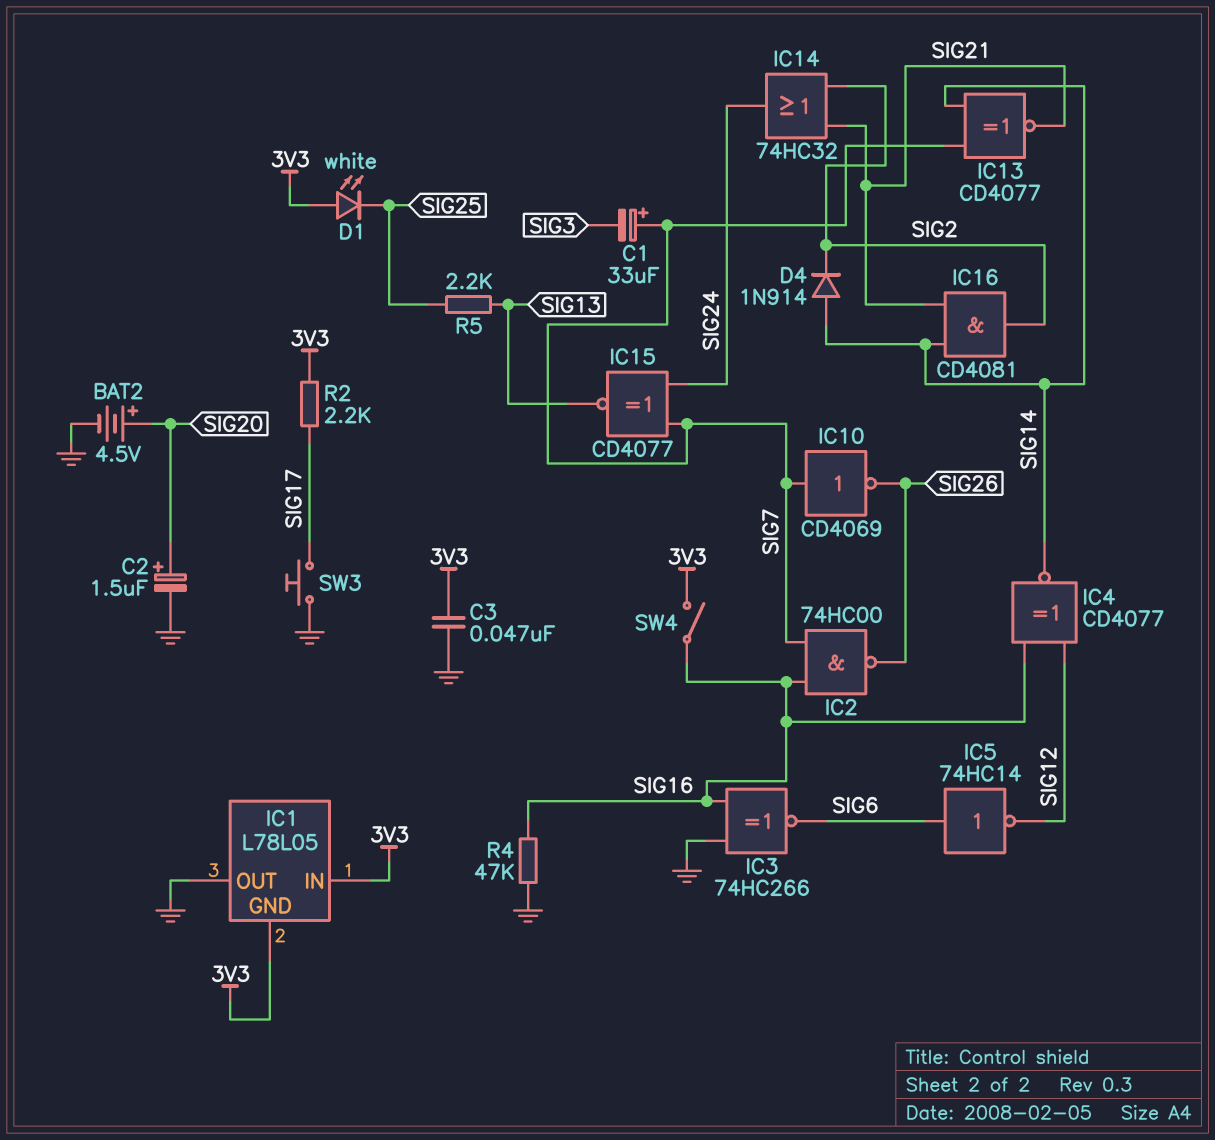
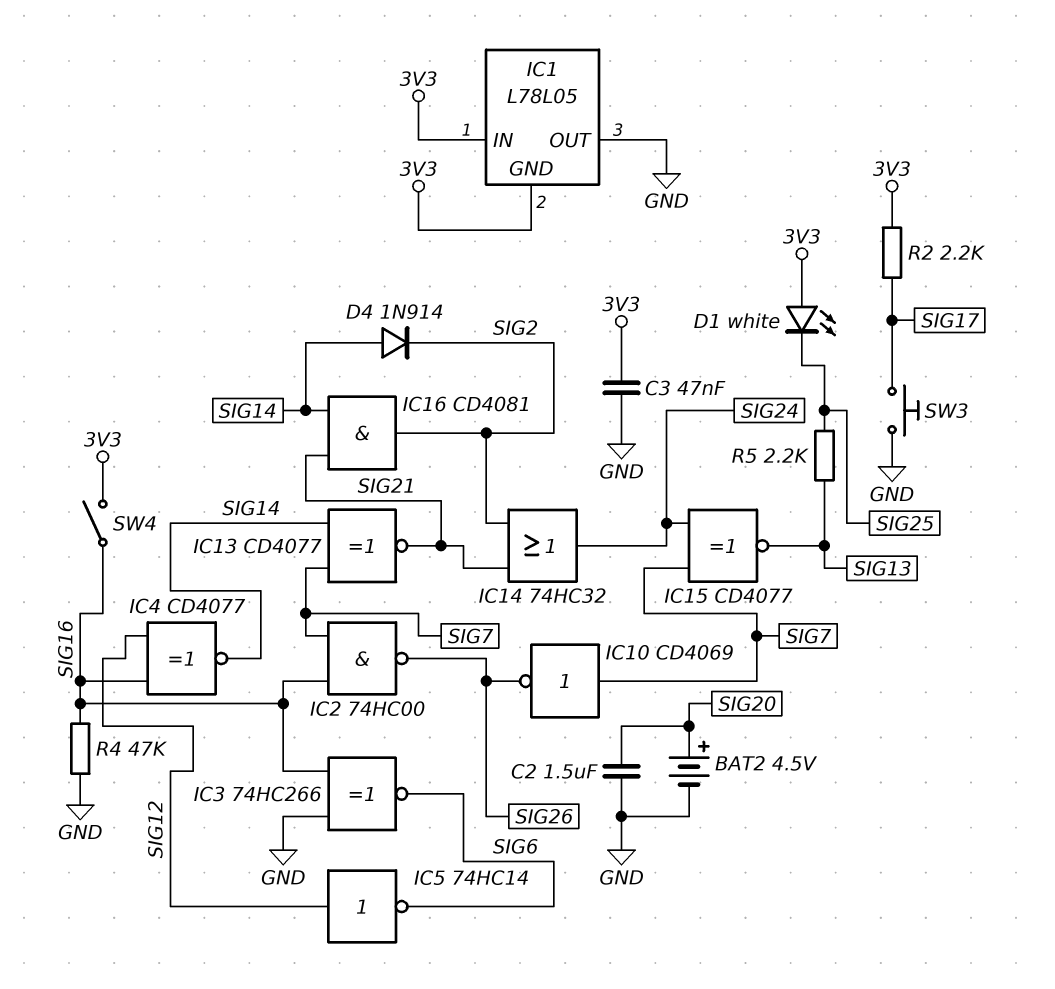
C1: 33uF (plus SIG7, minus SIG3) -> none
C2: 1.5uF (plus SIG20, minus GND) -> 1.5uF (GND, SIG20)
IC5: NOT 74HC14 (in SIG6, out SIG12) -> NOT 74HC14 (in SIG12, out SIG6)

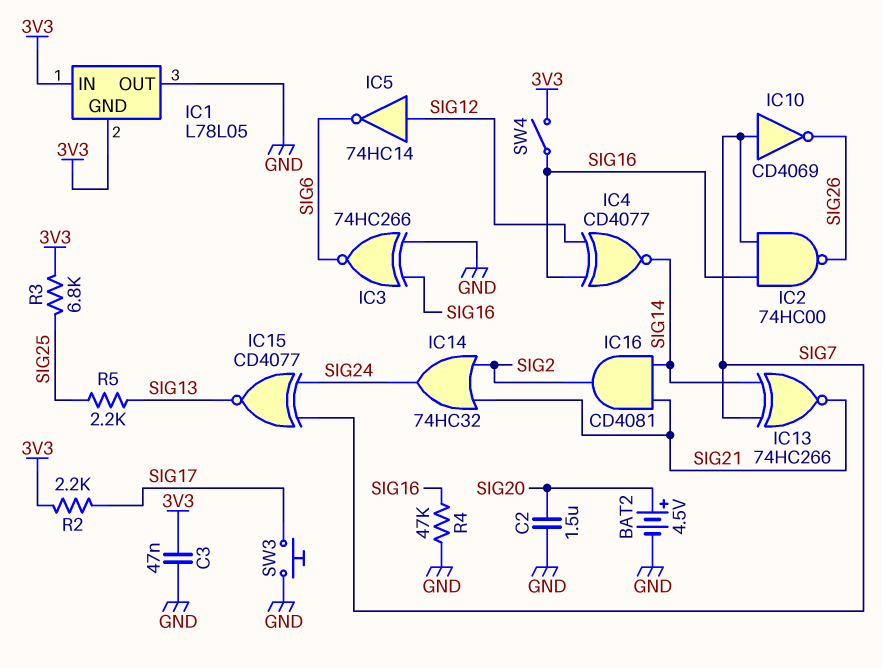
D1: LED white (A 3V3, K SIG25) -> none
D4: diode 1N914 (A SIG14, K SIG2) -> none
IC13: XNOR CD4077 (in SIG7, in SIG14, out SIG21) -> XNOR 74HC266 (in SIG7, in SIG14, out SIG21)
R3: none -> 6.8k (3V3, SIG25)

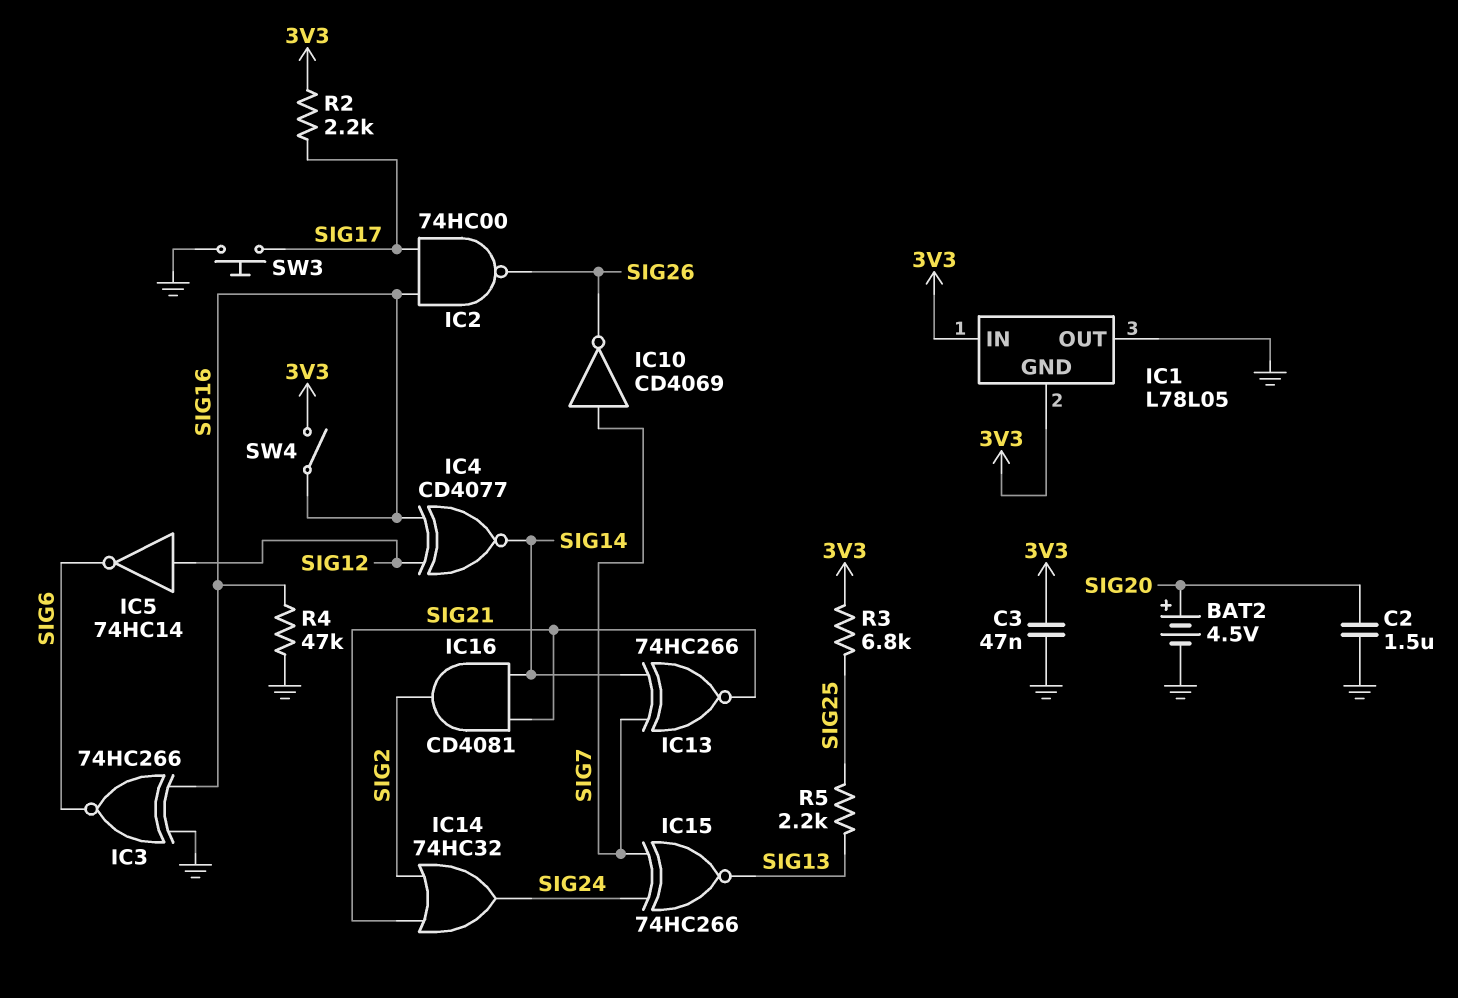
IC2: NAND 74HC00 (in SIG7, in SIG16, out SIG26) -> NAND 74HC00 (in SIG16, in SIG17, out SIG26)
IC15: XNOR CD4077 (in SIG7, in SIG24, out SIG13) -> XNOR 74HC266 (in SIG7, in SIG24, out SIG13)

